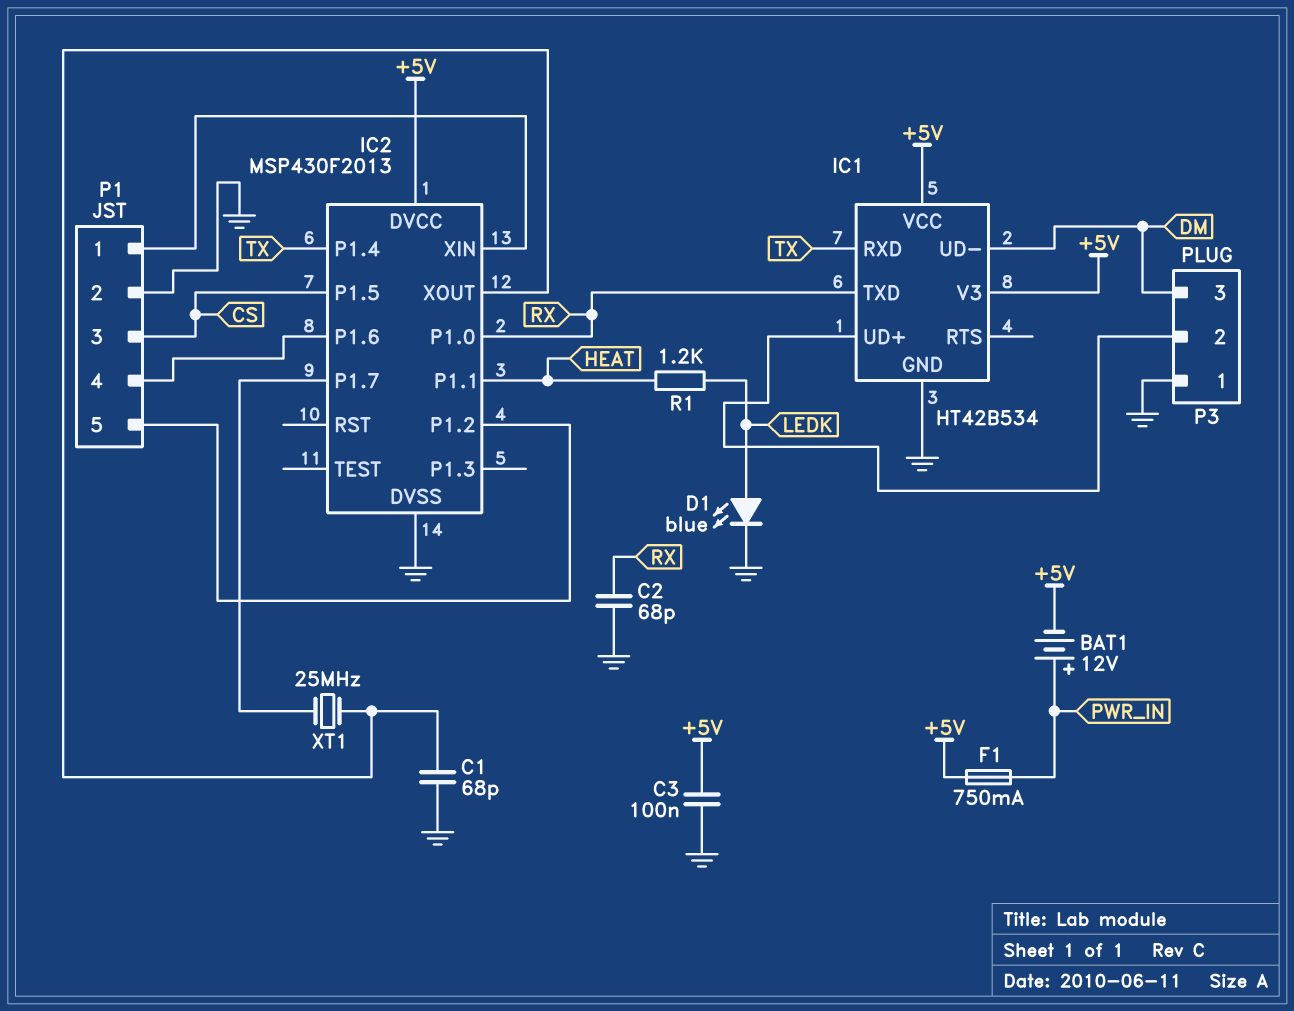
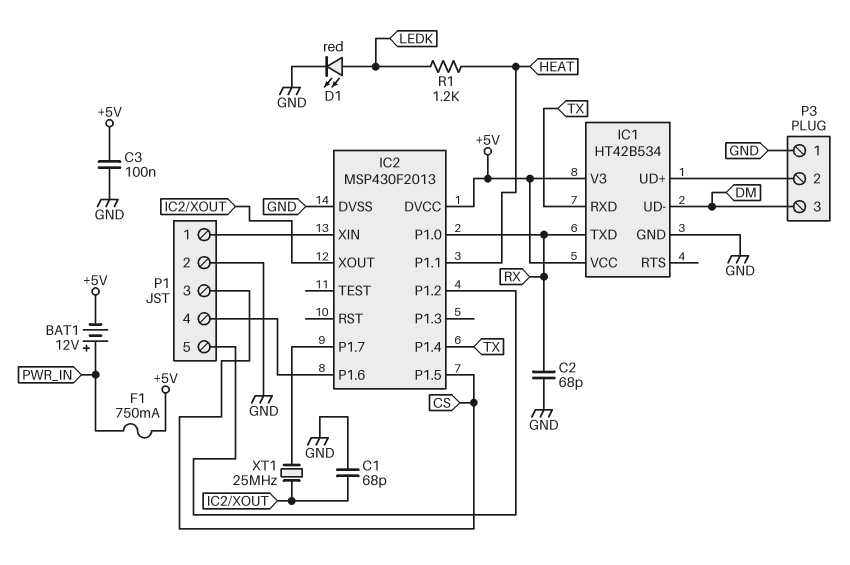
D1: LED blue (A LEDK, K GND) -> LED red (A LEDK, K GND)

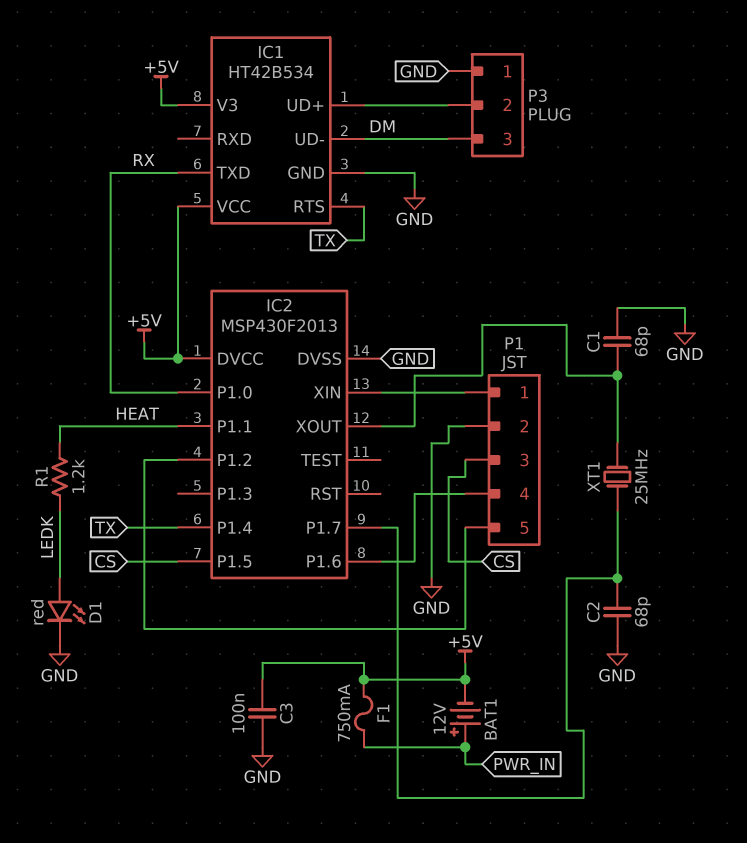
C2: 68pF (GND, RX) -> 68pF (GND, IC2/P1.7)
IC1 pin RTS: none -> TX
IC1 pin RXD: TX -> none

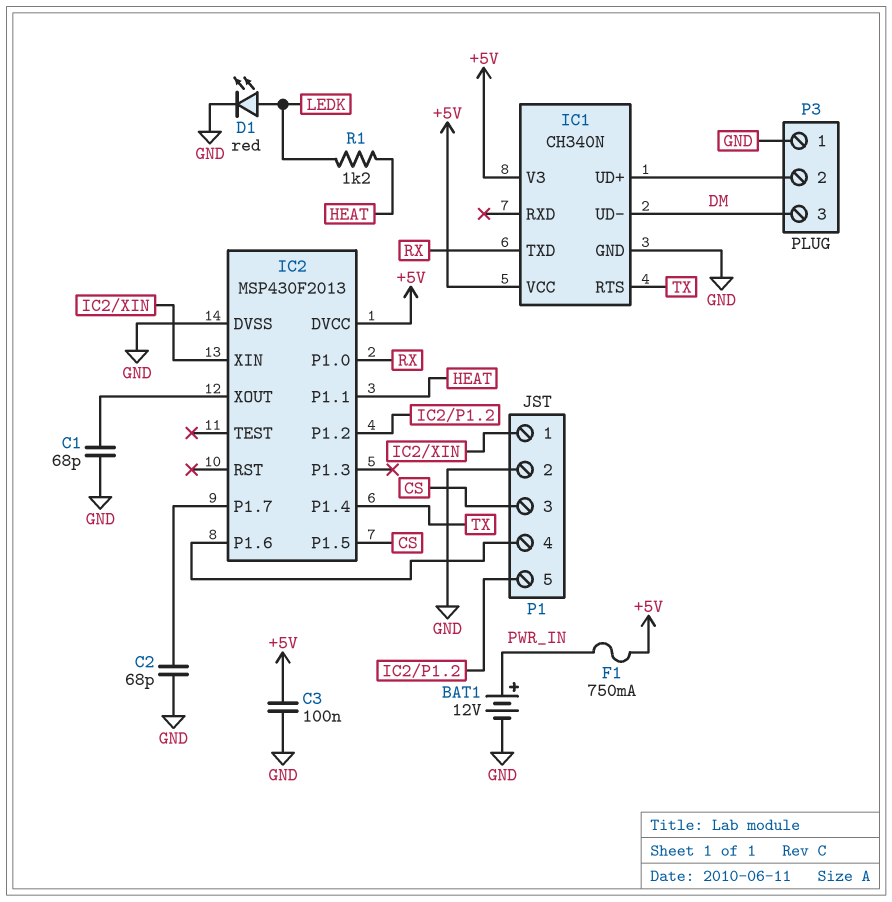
BAT1: 12V (plus PWR_IN, minus +5V) -> 12V (plus PWR_IN, minus GND)
IC1: HT42B534 -> CH340N
XT1: 25MHz (IC2/P1.7, IC2/XOUT) -> none

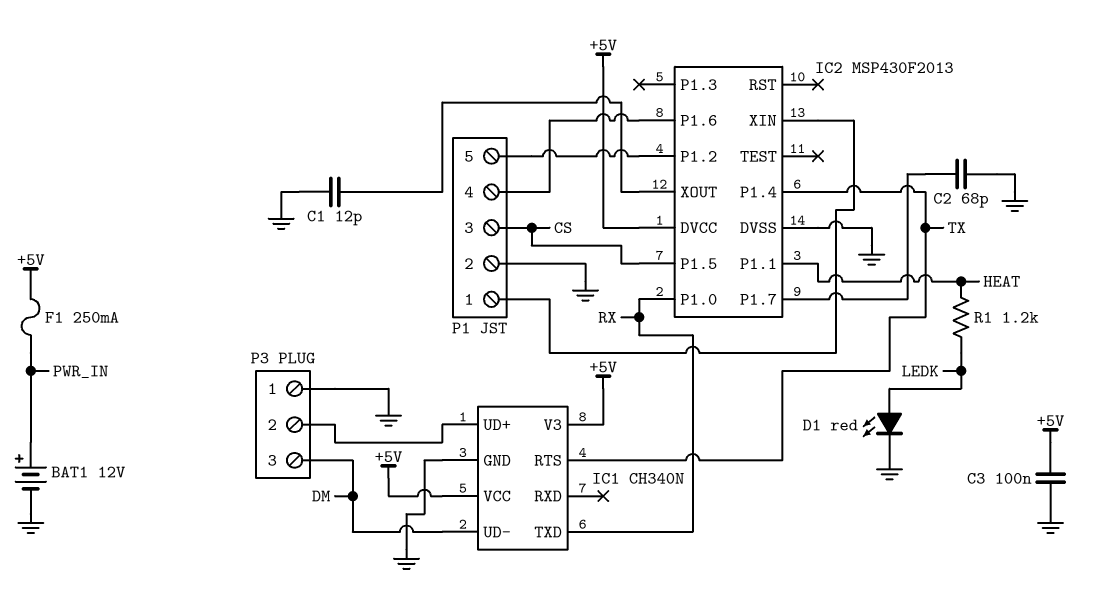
C1: 68pF (GND, IC2/XOUT) -> 12pF (GND, IC2/XOUT)
F1: 750mA (+5V, PWR_IN) -> 250mA (+5V, PWR_IN)

